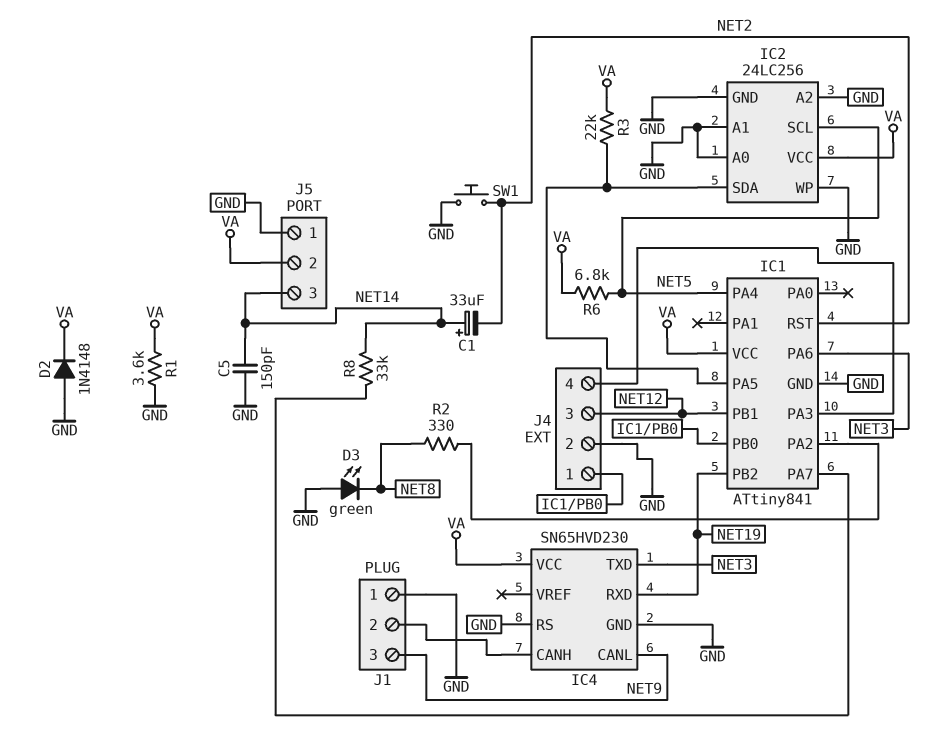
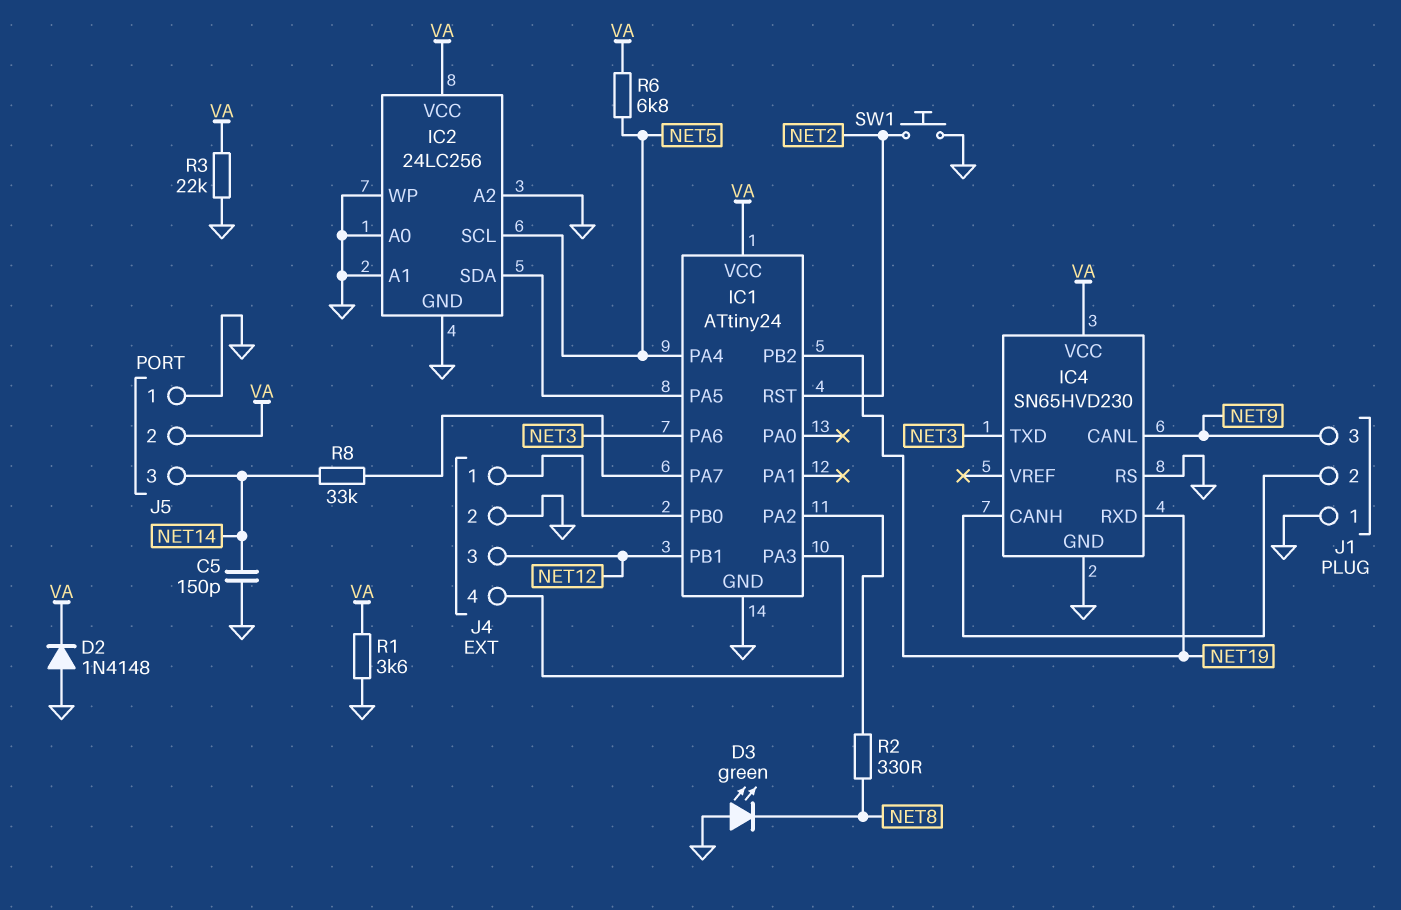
C1: 33uF (plus NET14, minus NET2) -> none
IC1: ATtiny841 -> ATtiny24
R3: 22k (IC1/PA5, VA) -> 22k (GND, VA)

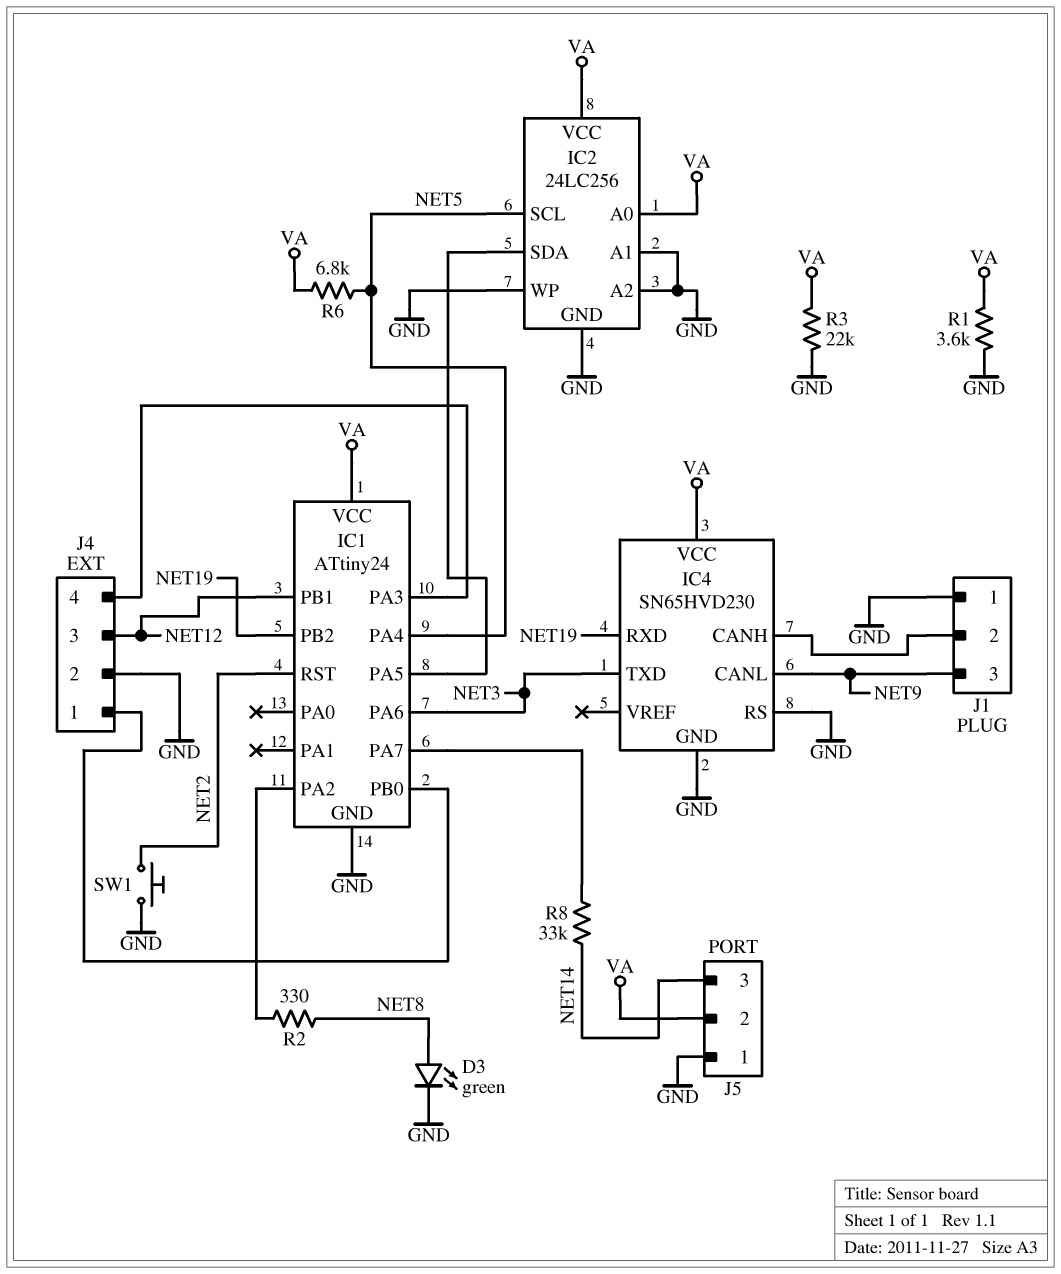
C5: 150pF (GND, NET14) -> none
D2: diode 1N4148 (A GND, K VA) -> none
D3: LED green (A GND, K NET8) -> LED green (A NET8, K GND)
IC2 pin A0: GND -> VA

